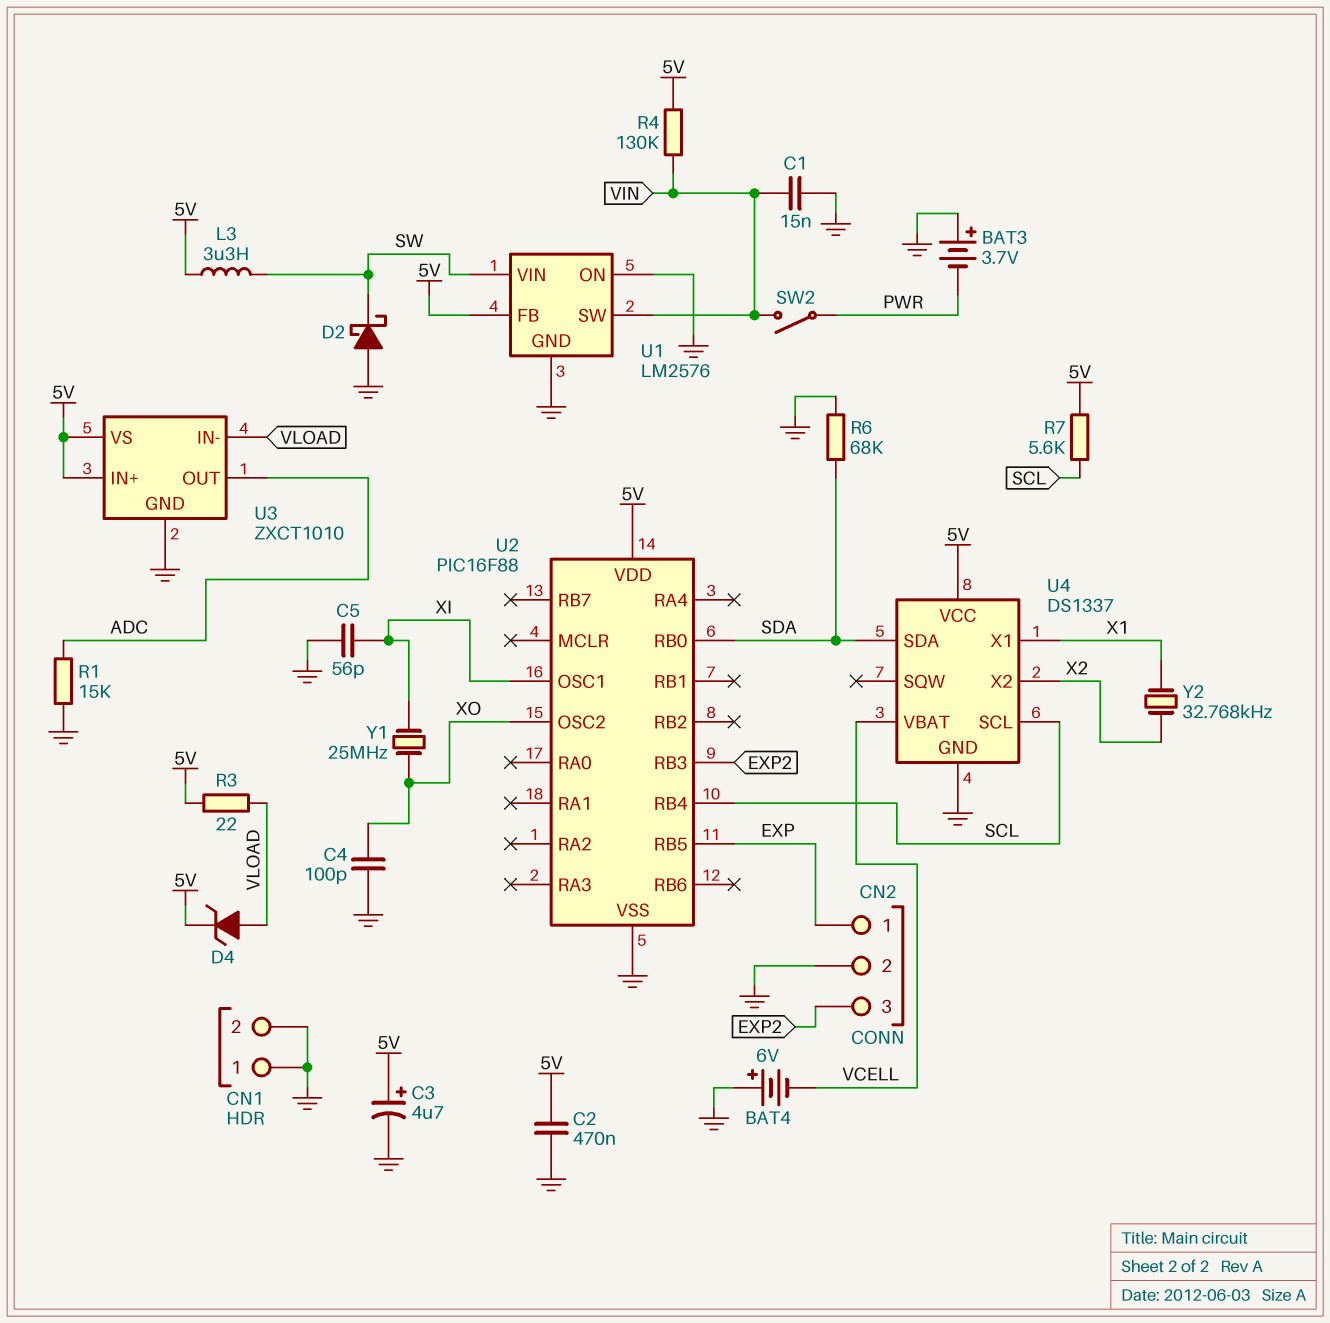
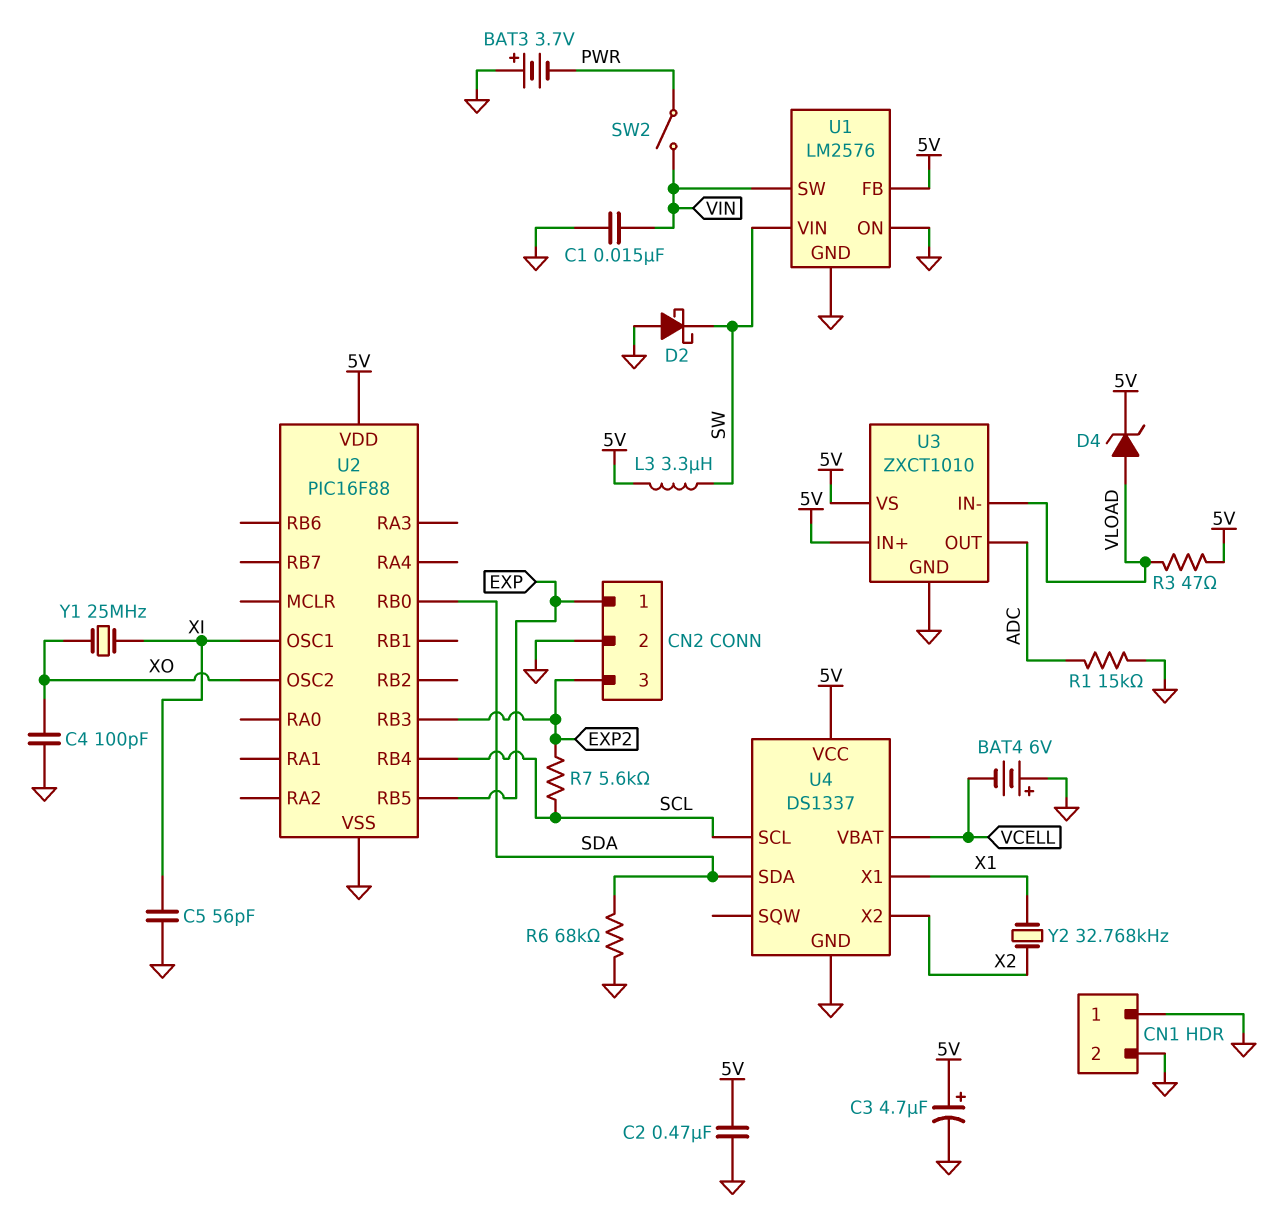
R3: 22 (5V, VLOAD) -> 47 (5V, VLOAD)
R4: 130k (5V, VIN) -> none
R7: 5.6k (5V, SCL) -> 5.6k (EXP2, SCL)

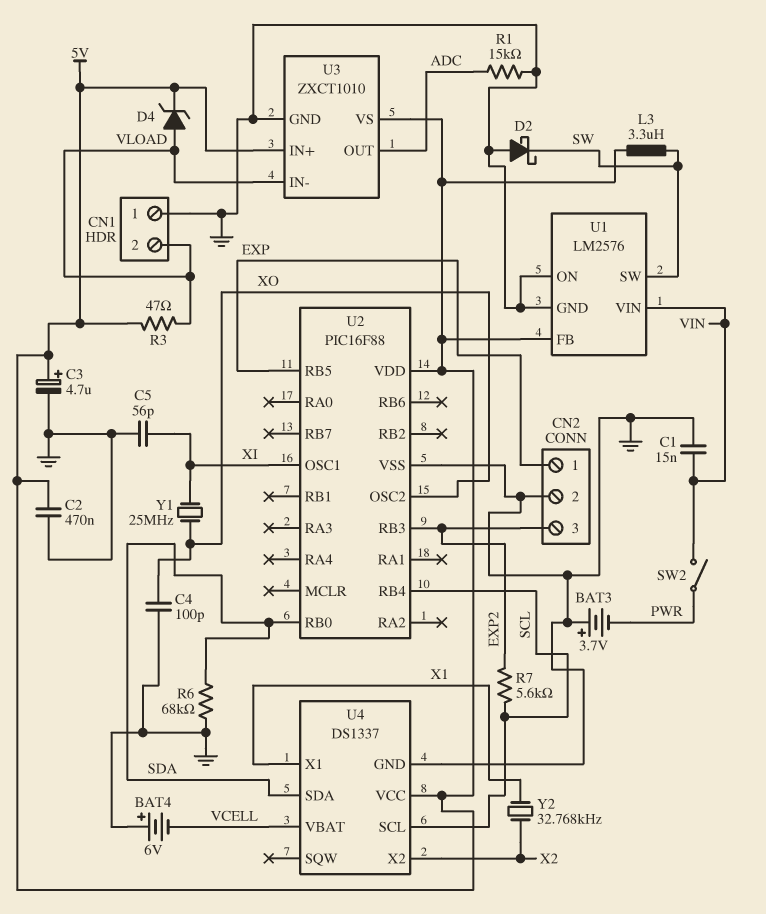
CN1 pin 2: GND -> VLOAD
U1 pin SW: VIN -> SW
U1 pin VIN: SW -> VIN

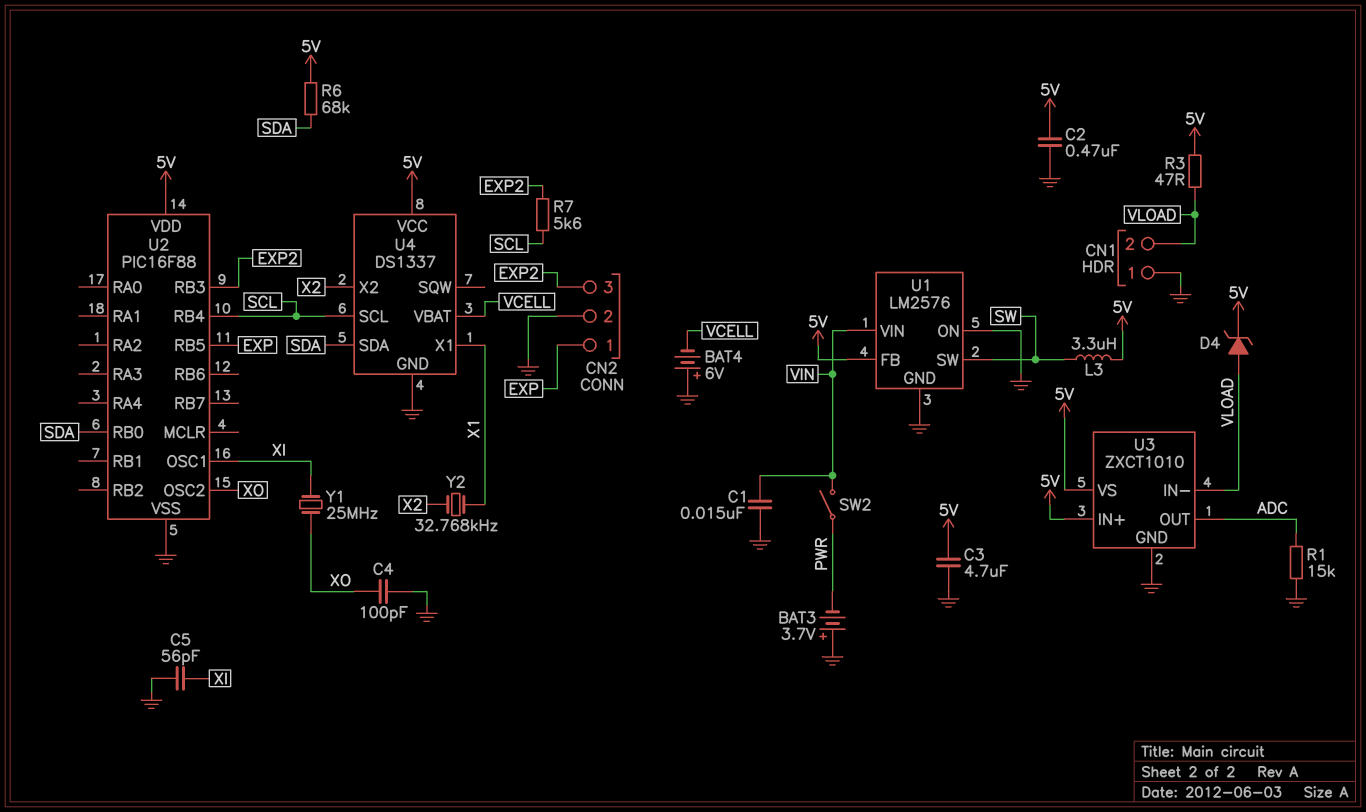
C3: 4.7uF (plus 5V, minus GND) -> 4.7uF (5V, GND)
D2: schottky (A GND, K SW) -> none
R6: 68k (GND, SDA) -> 68k (5V, SDA)

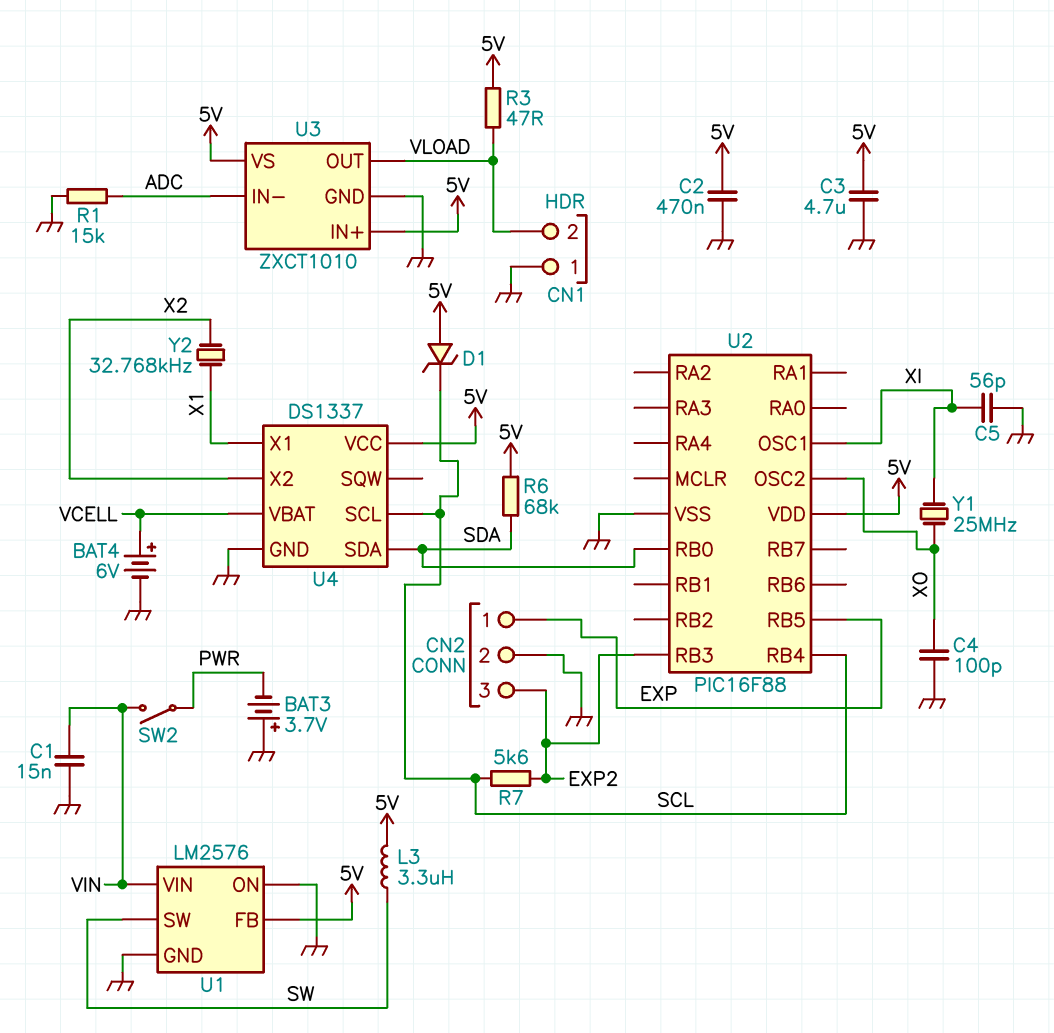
BAT4: 6V (plus GND, minus VCELL) -> 6V (plus VCELL, minus GND)
D1: none -> zener (A 5V, K SCL)
D4: zener (A VLOAD, K 5V) -> none
U3 pin IN-: VLOAD -> ADC
U3 pin OUT: ADC -> VLOAD

